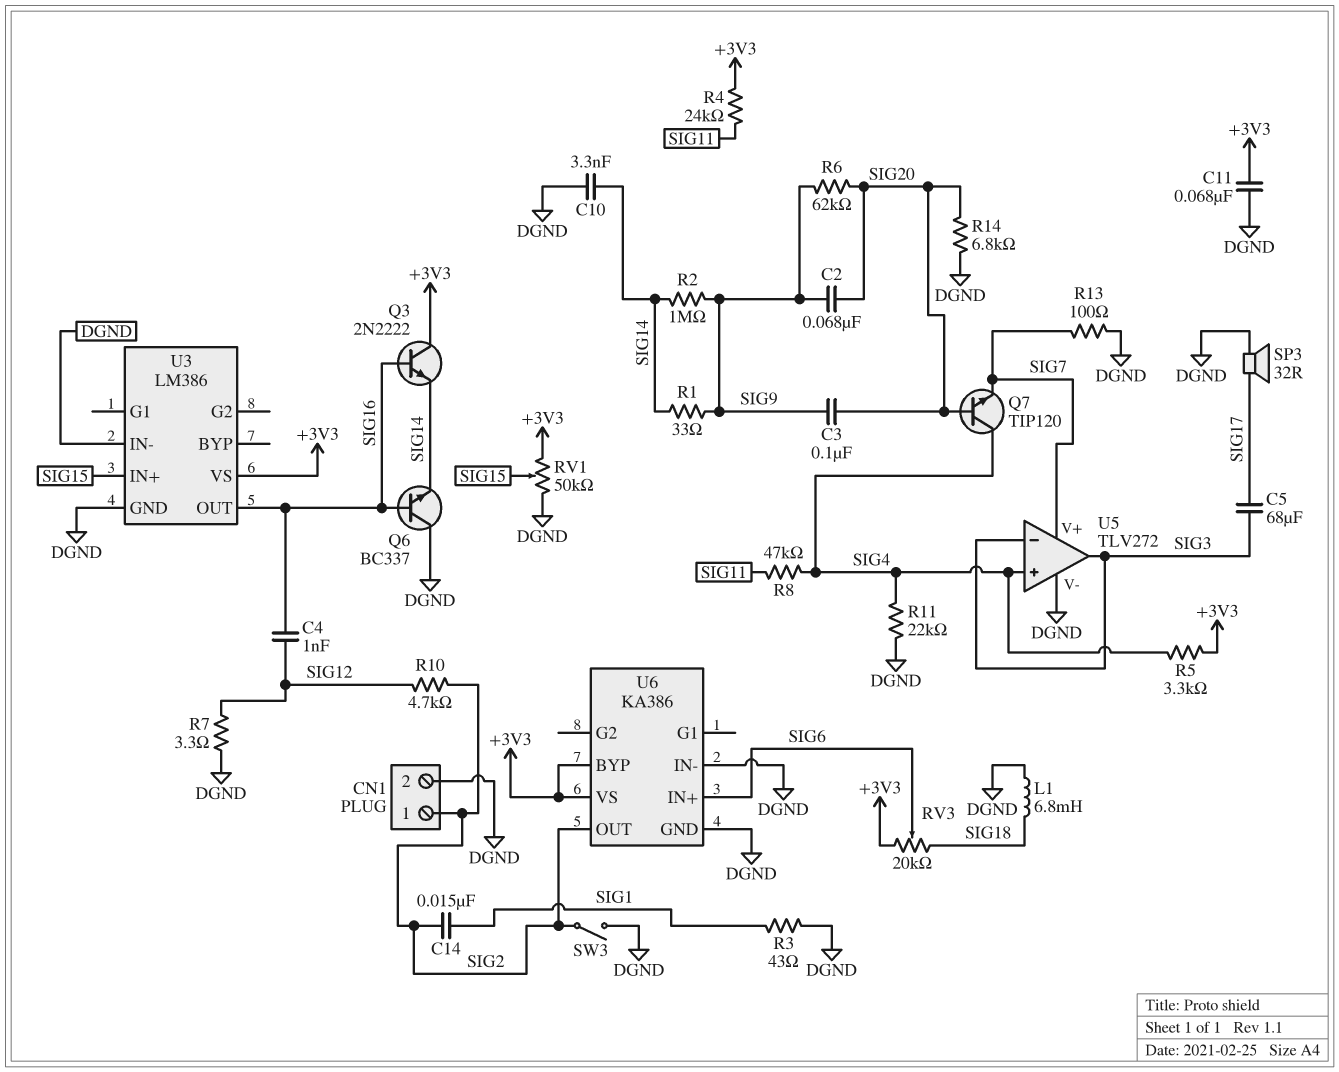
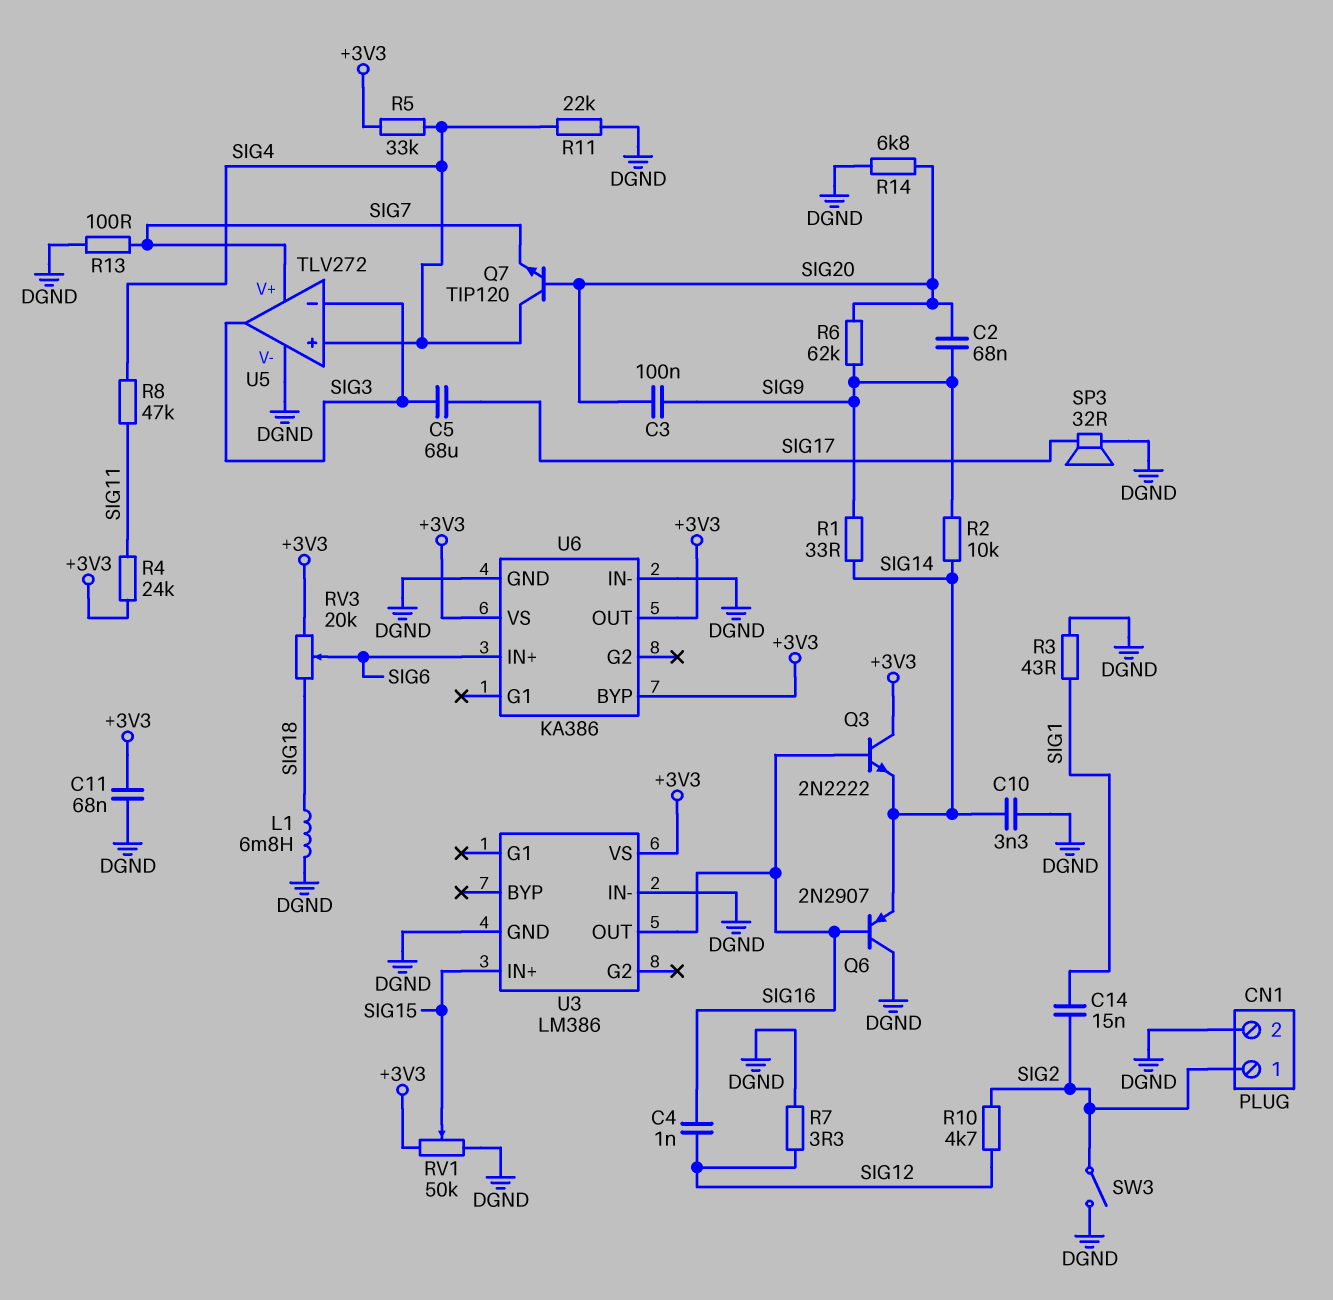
Q6: NPN BC337 (B SIG16, C DGND, E SIG14) -> PNP 2N2907 (B SIG16, C DGND, E SIG14)
R2: 1M (SIG9, SIG14) -> 10k (SIG9, SIG14)
R5: 3.3k (+3V3, SIG4) -> 33k (+3V3, SIG4)
U6 pin OUT: SIG2 -> +3V3

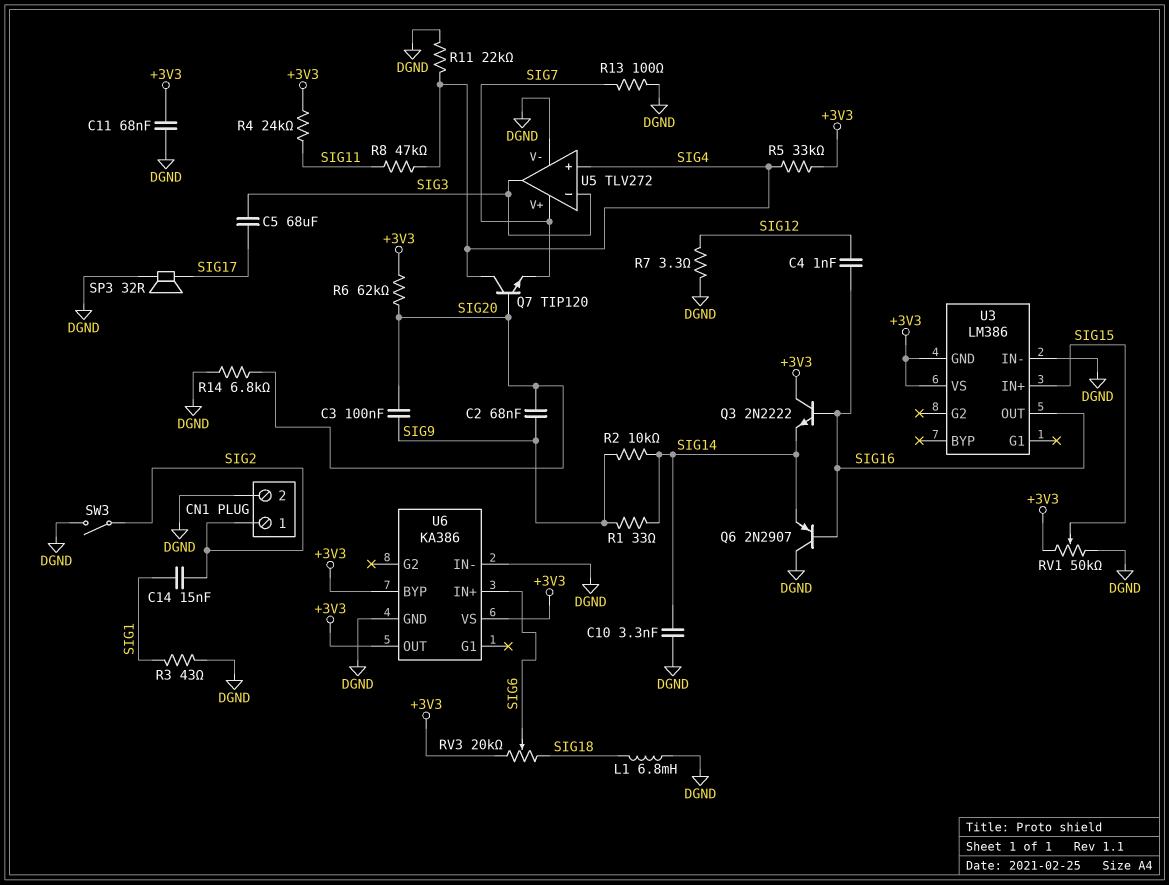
R6: 62k (SIG9, SIG20) -> 62k (+3V3, SIG20)
R10: 4.7k (SIG2, SIG12) -> none
U3 pin GND: DGND -> +3V3

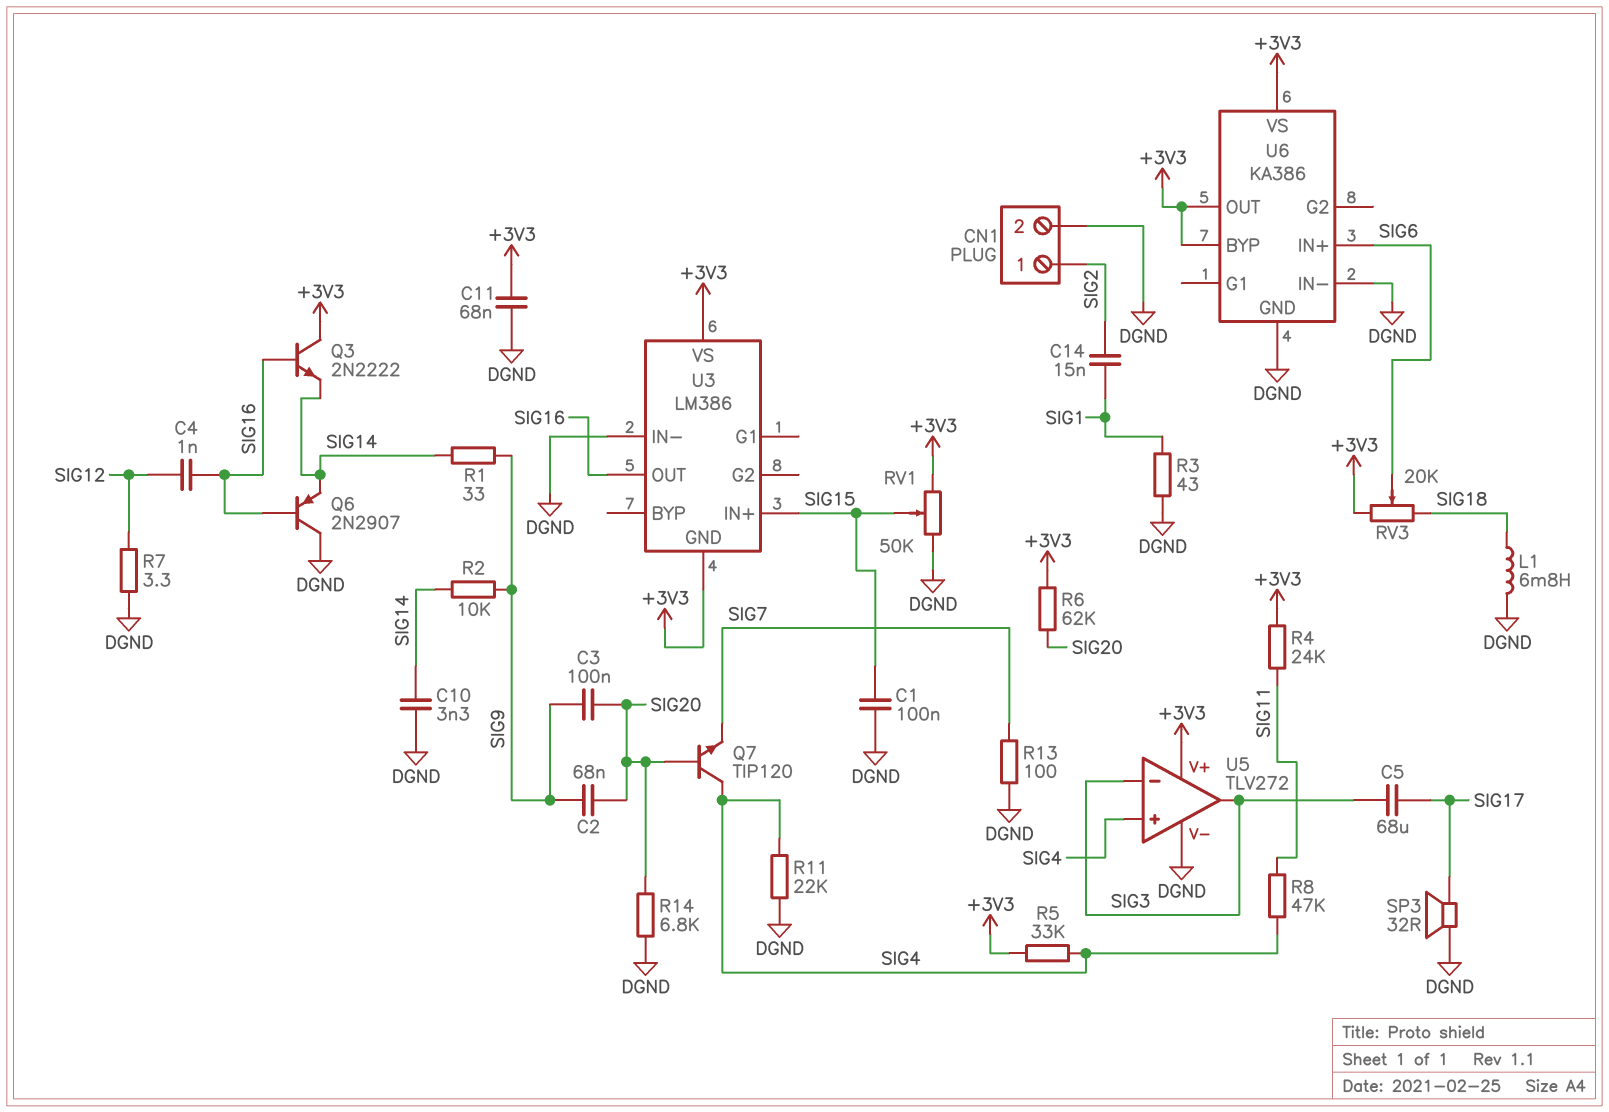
C1: none -> 100nF (DGND, SIG15)
SW3: switch (DGND, SIG2) -> none
U5 pin V+: SIG7 -> +3V3

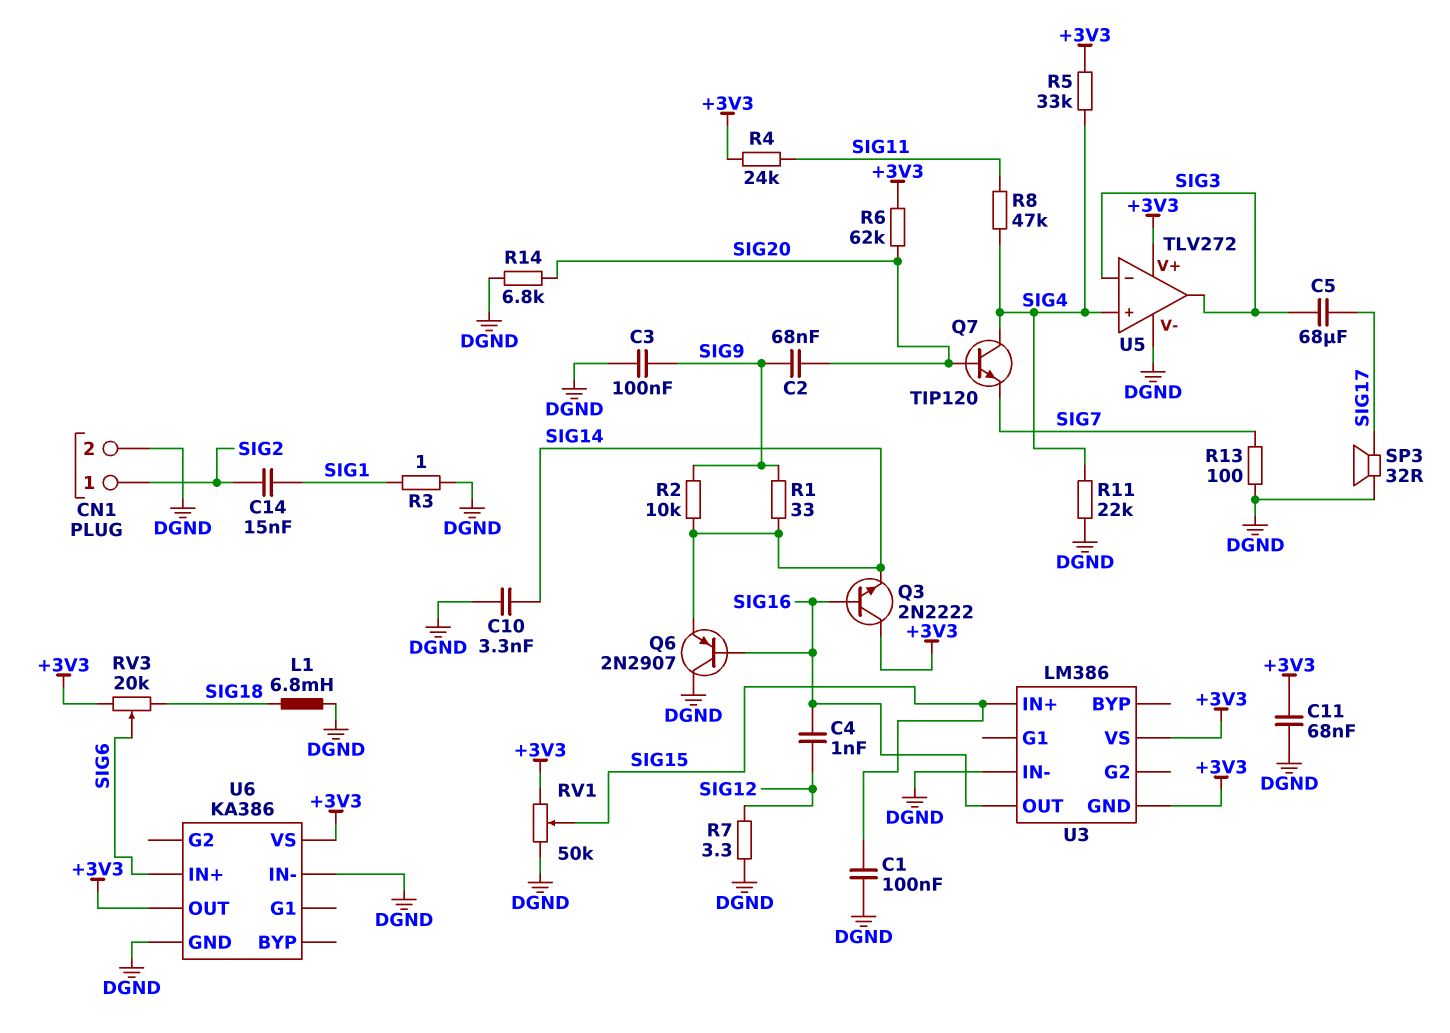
C3: 100nF (SIG9, SIG20) -> 100nF (DGND, SIG9)
R3: 43 (DGND, SIG1) -> 1 (DGND, SIG1)
U6 pin BYP: +3V3 -> none

